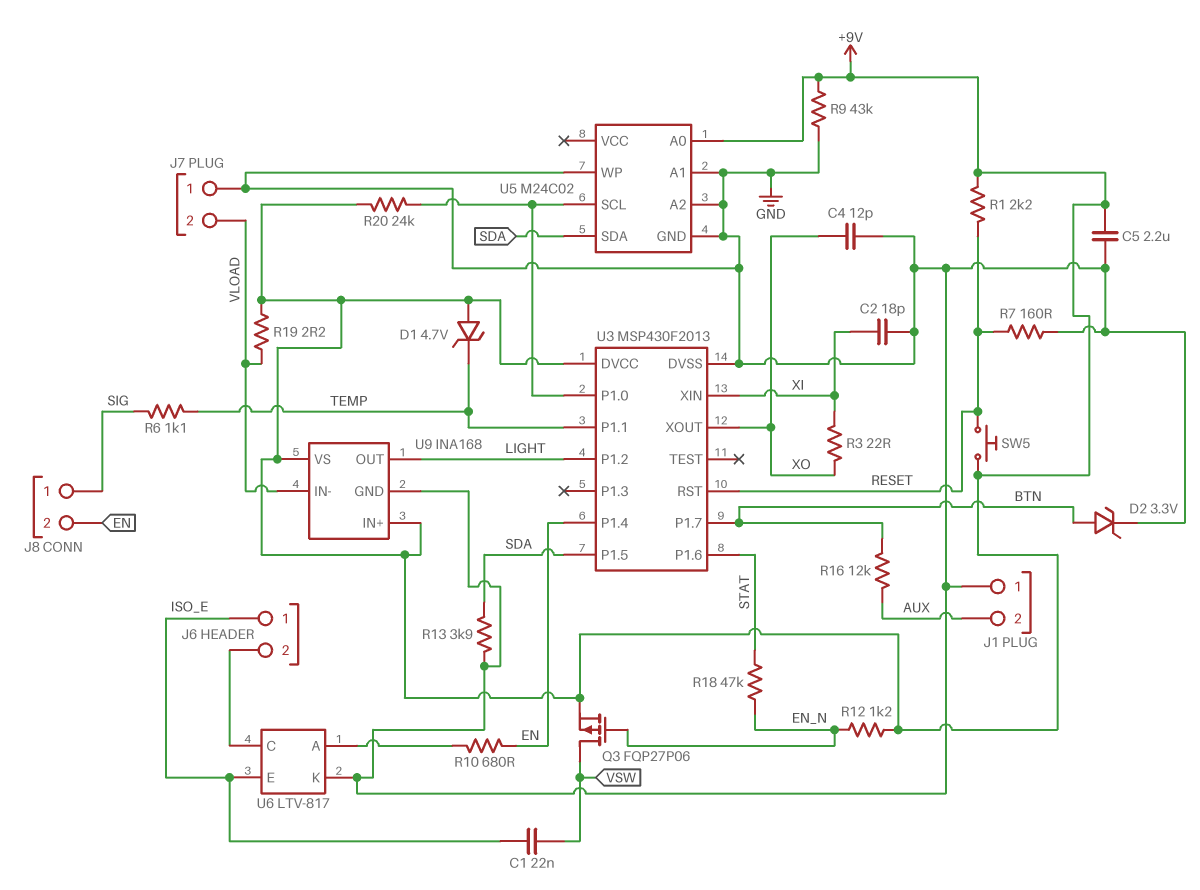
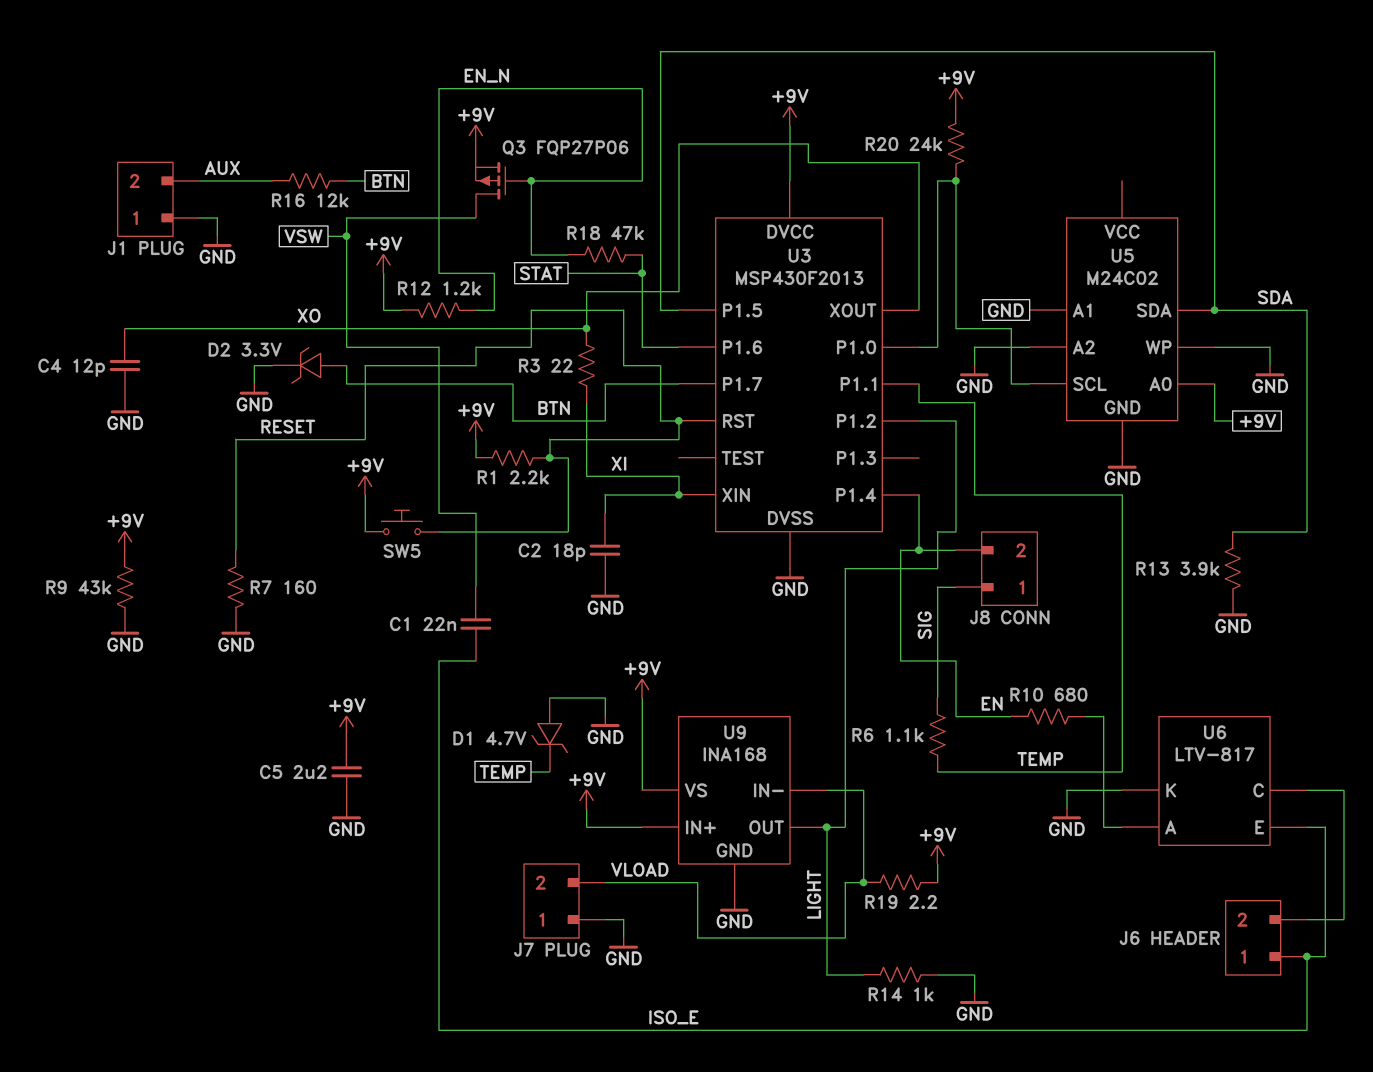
D1: zener 4.7V (A +9V, K TEMP) -> zener 4.7V (A GND, K TEMP)
R14: none -> 1k (GND, LIGHT)

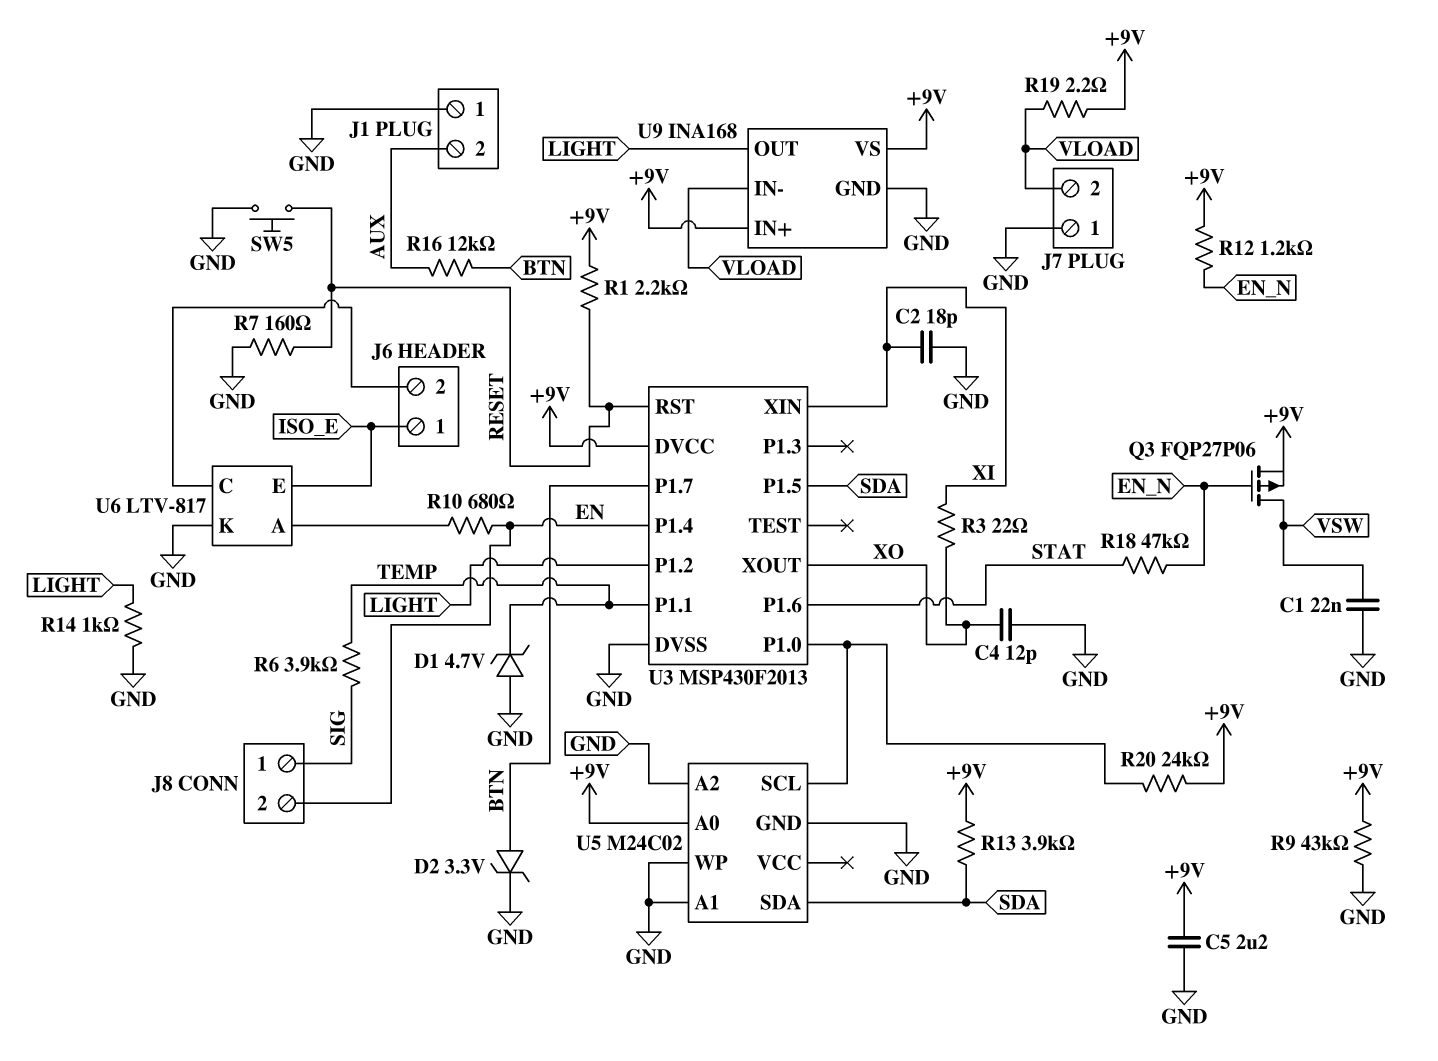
C1: 22nF (ISO_E, VSW) -> 22nF (GND, VSW)
R6: 1.1k (SIG, TEMP) -> 3.9k (SIG, TEMP)
R13: 3.9k (GND, SDA) -> 3.9k (+9V, SDA)
SW5: button (+9V, RESET) -> button (GND, RESET)

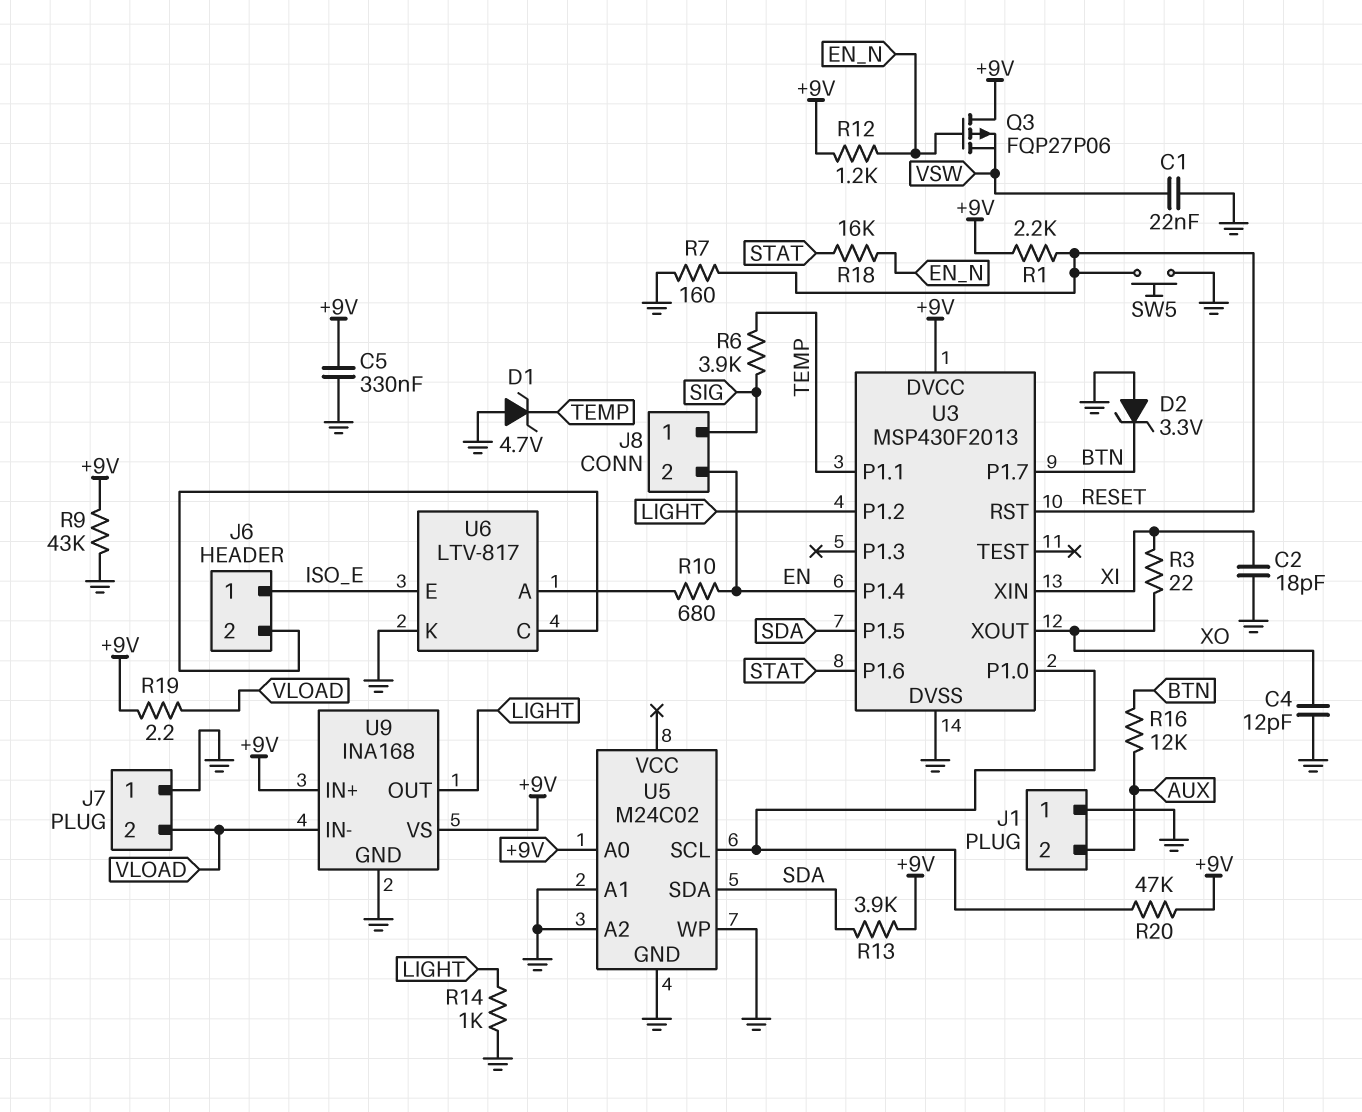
C5: 2.2uF (+9V, GND) -> 330nF (+9V, GND)
D2: zener 3.3V (A BTN, K GND) -> zener 3.3V (A GND, K BTN)
Q3: PMOS FQP27P06 (G EN_N, D VSW, S +9V) -> PMOS FQP27P06 (G EN_N, D +9V, S VSW)
R18: 47k (EN_N, STAT) -> 16k (EN_N, STAT)
R20: 24k (+9V, U3/P1.0) -> 47k (+9V, U3/P1.0)

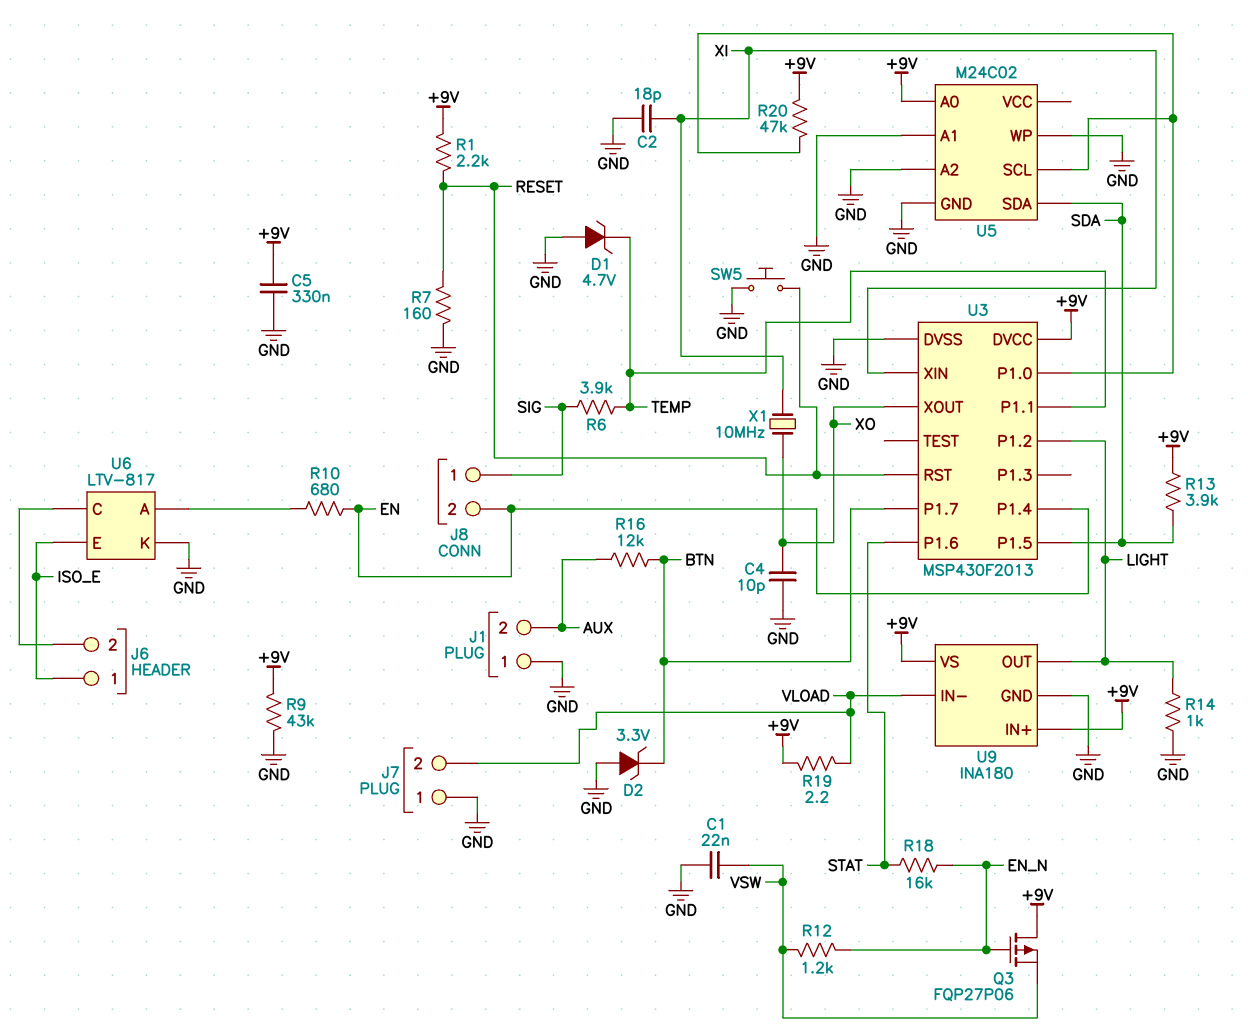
C4: 12pF (GND, XO) -> 10pF (GND, XO)
R3: 22 (XI, XO) -> none
R12: 1.2k (+9V, EN_N) -> 1.2k (EN_N, VSW)
U9: INA168 -> INA180
X1: none -> 10MHz (XI, XO)

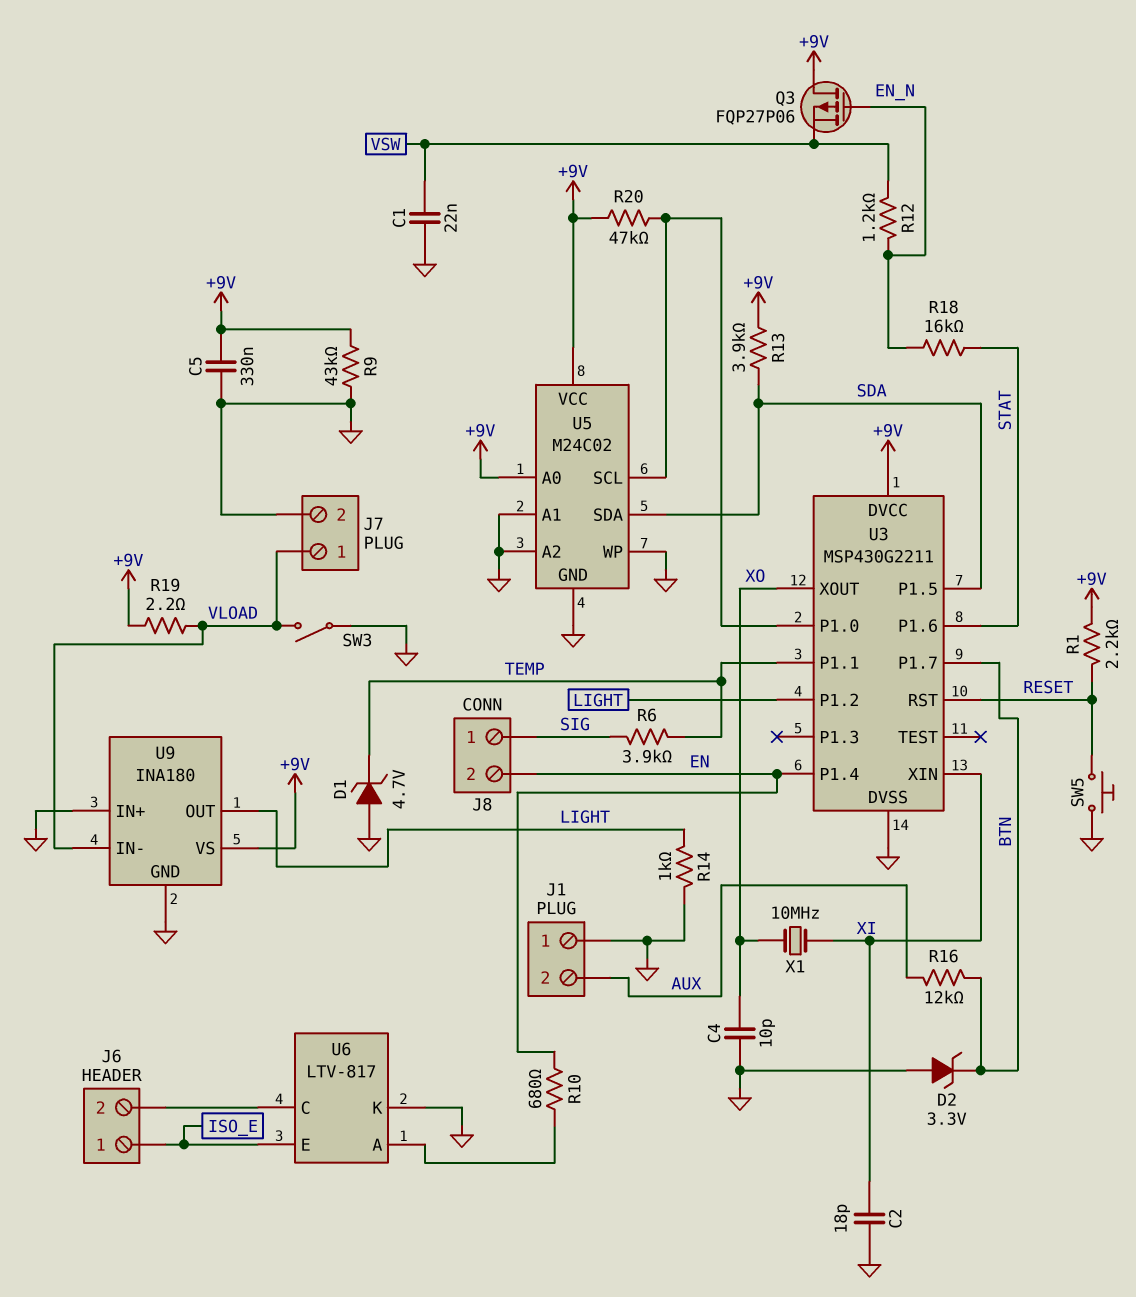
J7 pin 1: GND -> VLOAD
J7 pin 2: VLOAD -> GND
R7: 160 (GND, RESET) -> none
SW3: none -> switch (GND, VLOAD)
U3: MSP430F2013 -> MSP430G2211
U5 pin VCC: none -> +9V
U9 pin IN+: +9V -> GND

